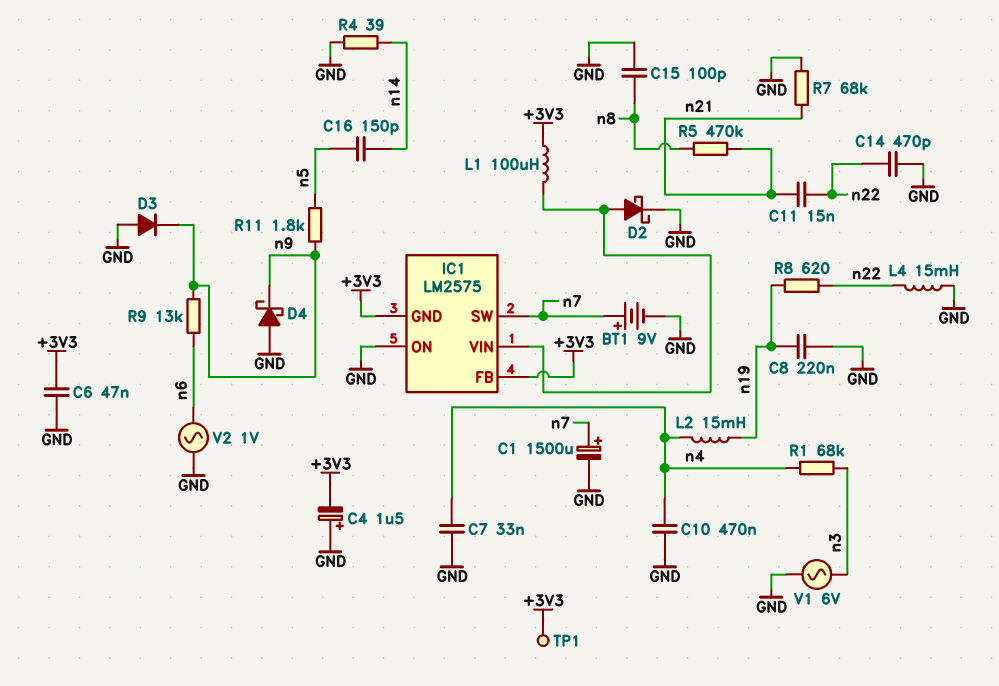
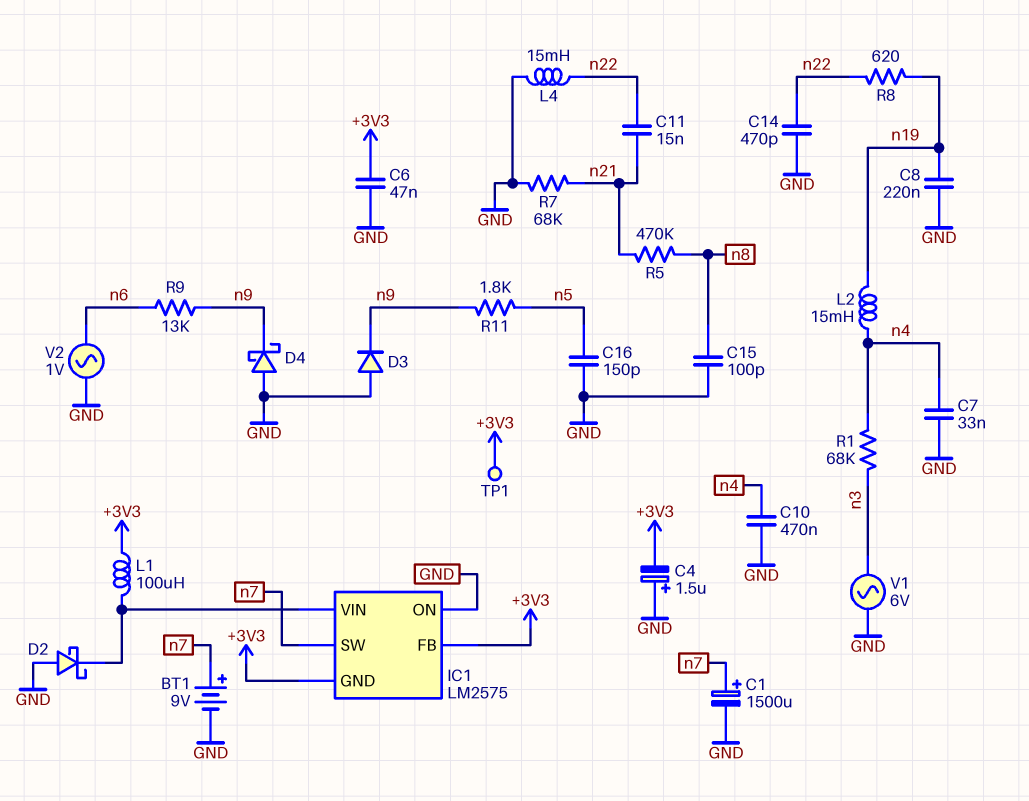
C16: 150pF (n5, n14) -> 150pF (GND, n5)
D2: schottky (A IC1/VIN, K GND) -> schottky (A GND, K IC1/VIN)
R4: 39 (GND, n14) -> none

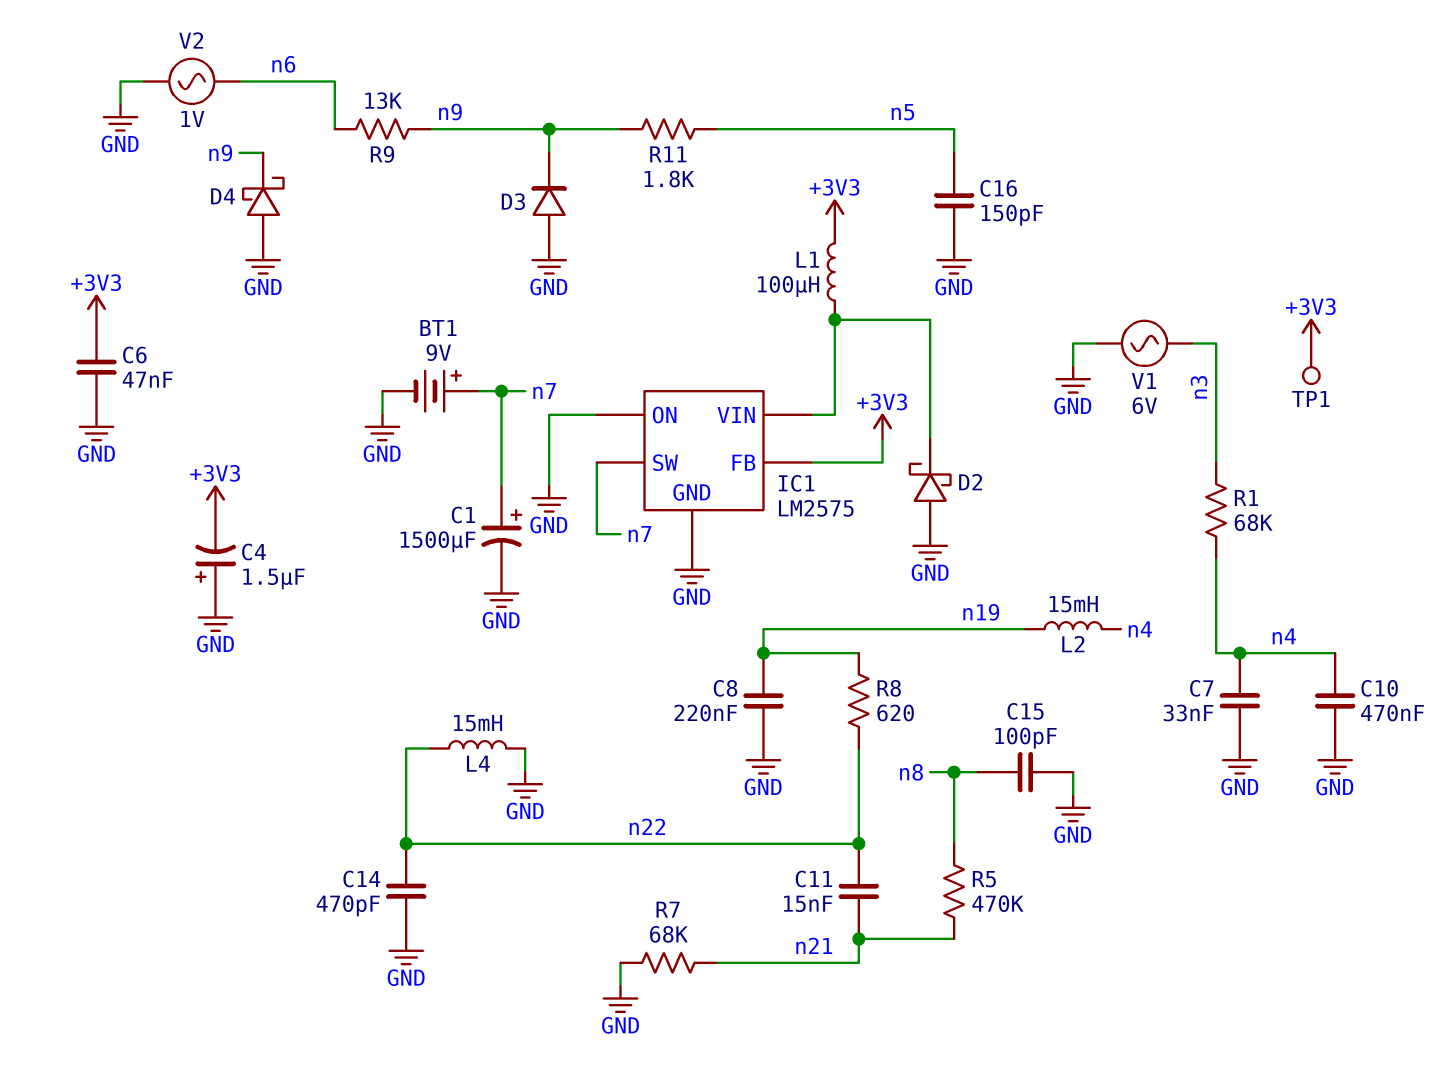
IC1 pin GND: +3V3 -> GND

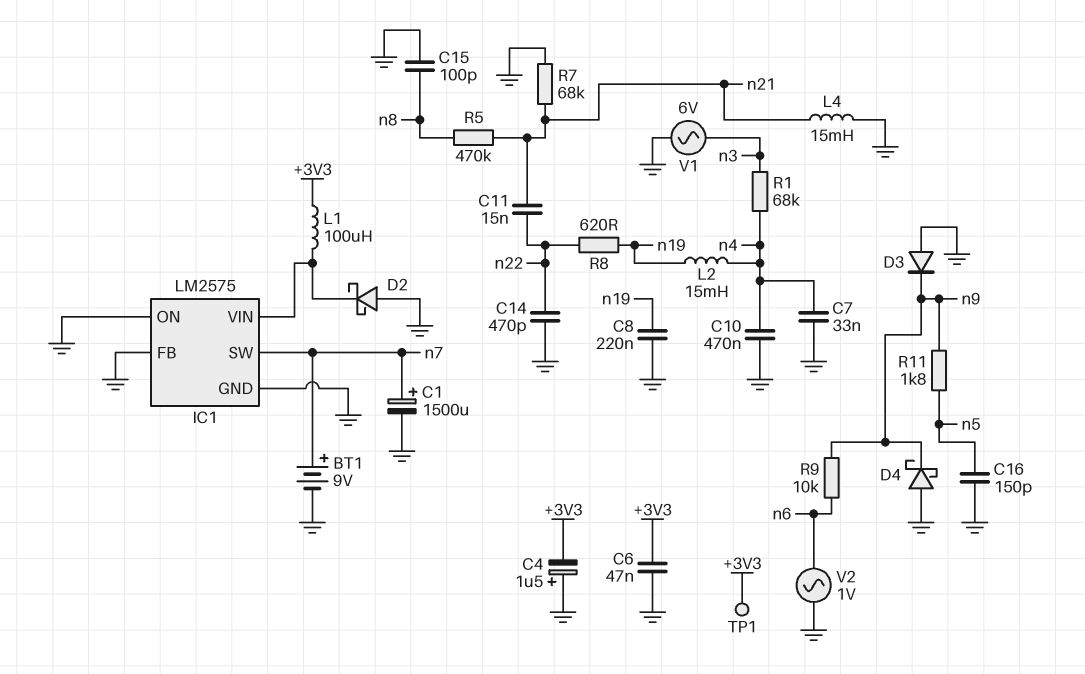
IC1 pin FB: +3V3 -> GND
L4: 15mH (GND, n22) -> 15mH (GND, n21)
R9: 13k (n6, n9) -> 10k (n6, n9)

